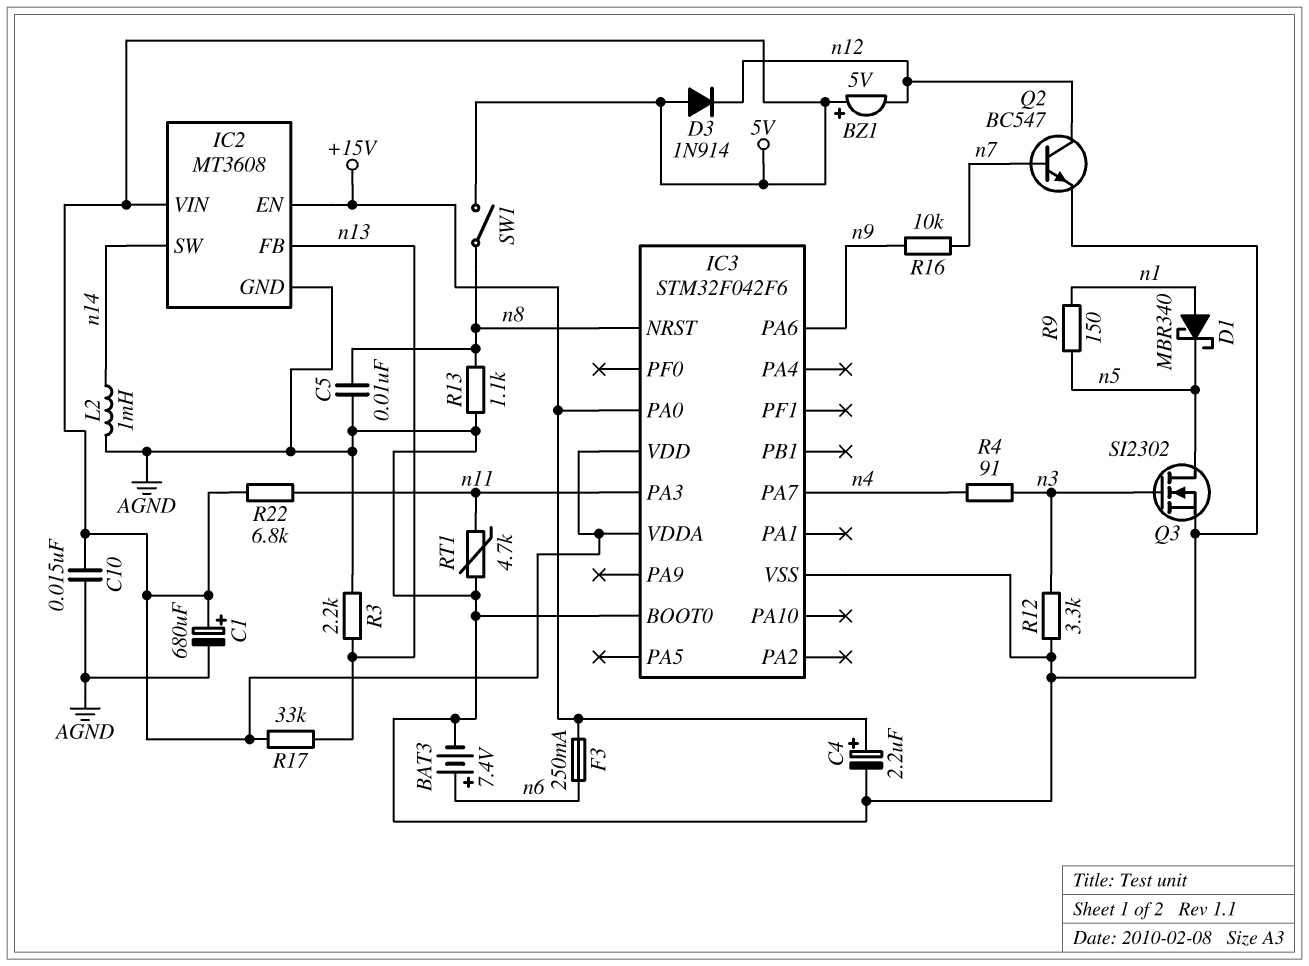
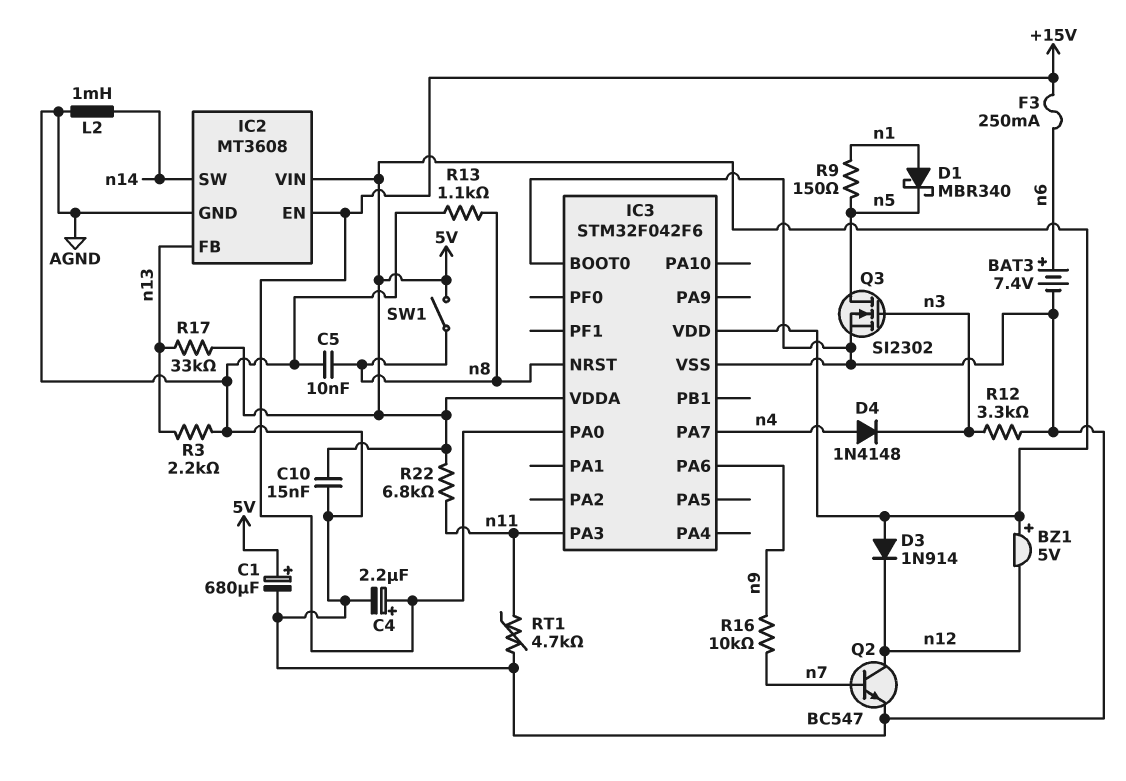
D4: none -> diode 1N4148 (A n4, K n3)
R4: 91 (n3, n4) -> none

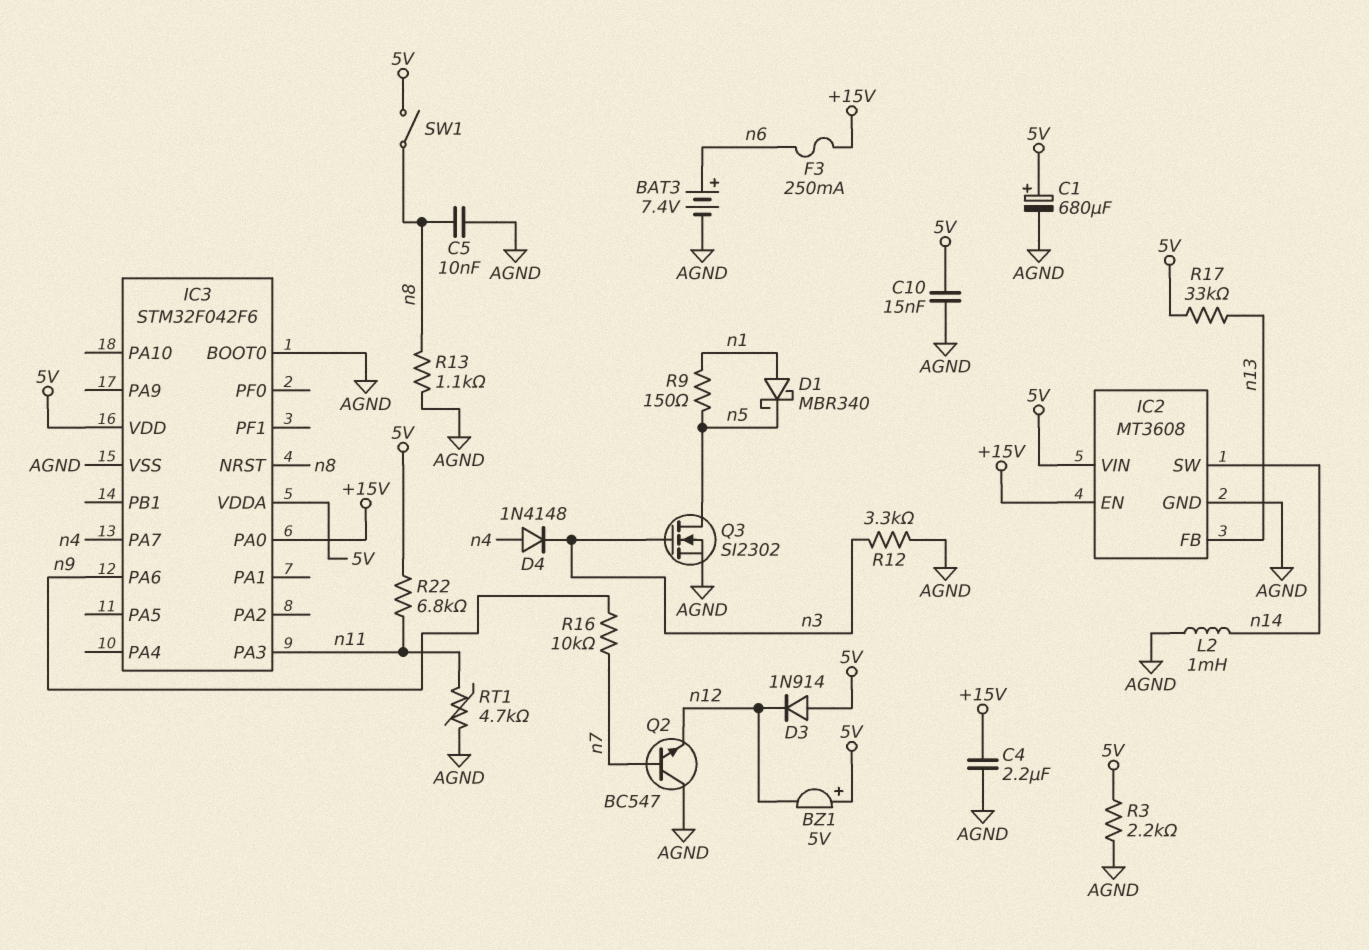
C4: 2.2uF (plus +15V, minus AGND) -> 2.2uF (+15V, AGND)
Q2: NPN BC547 (B n7, C n12, E AGND) -> NPN BC547 (B n7, C AGND, E n12)
R3: 2.2k (AGND, n13) -> 2.2k (5V, AGND)

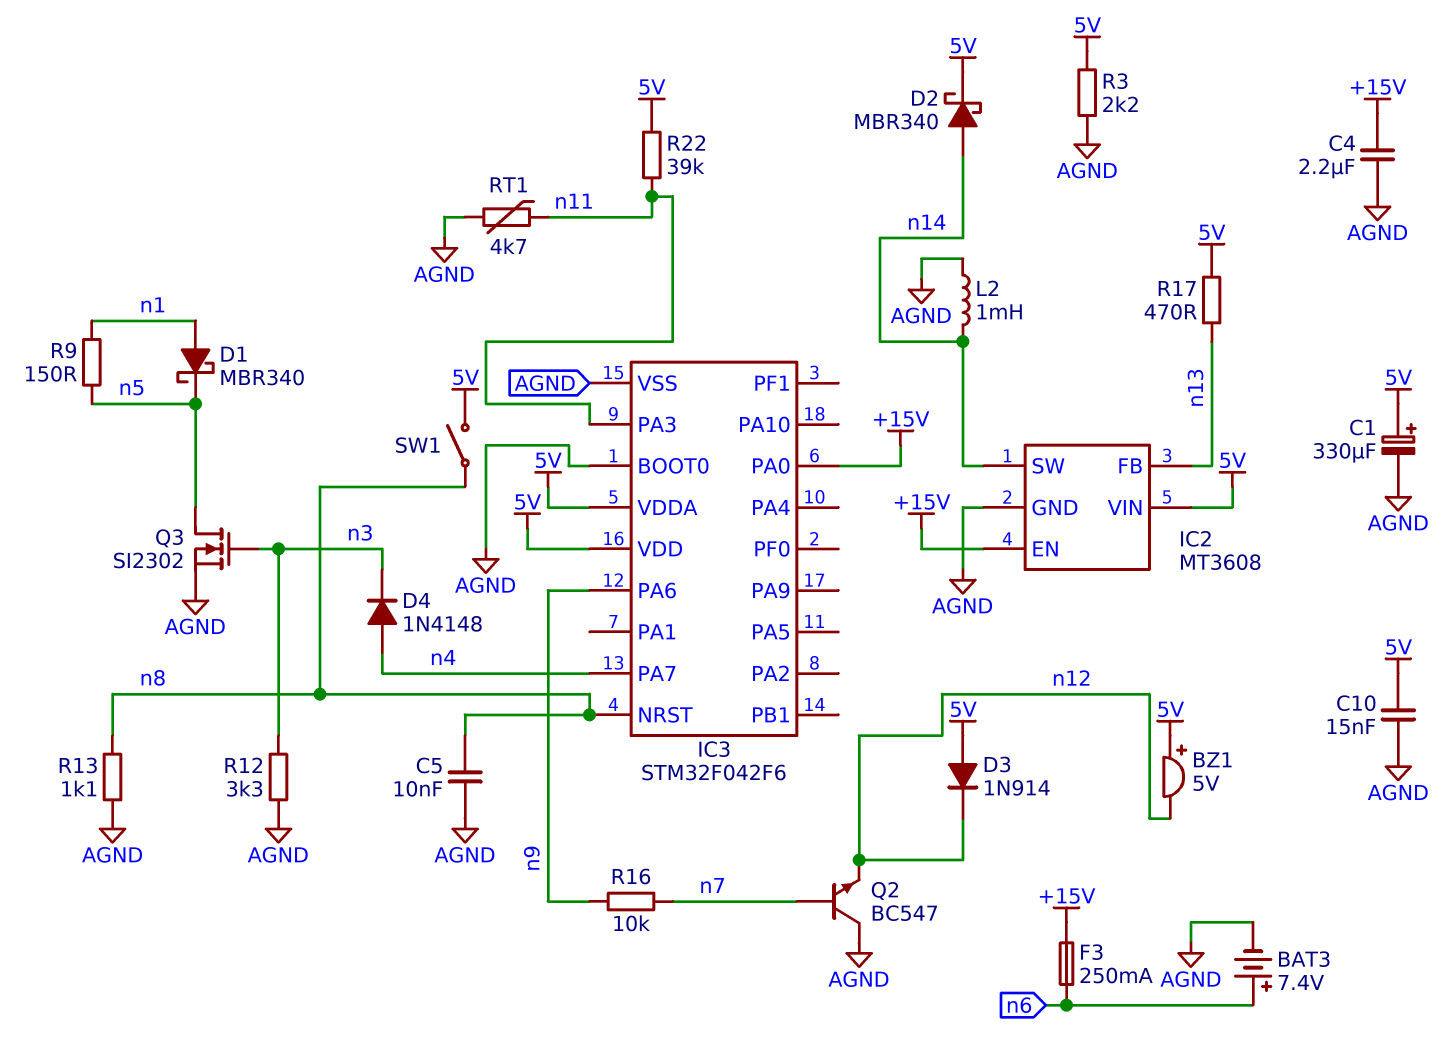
C1: 680uF (plus 5V, minus AGND) -> 330uF (plus 5V, minus AGND)
D2: none -> schottky MBR340 (A n14, K 5V)
R17: 33k (5V, n13) -> 470 (5V, n13)
R22: 6.8k (5V, n11) -> 39k (5V, n11)

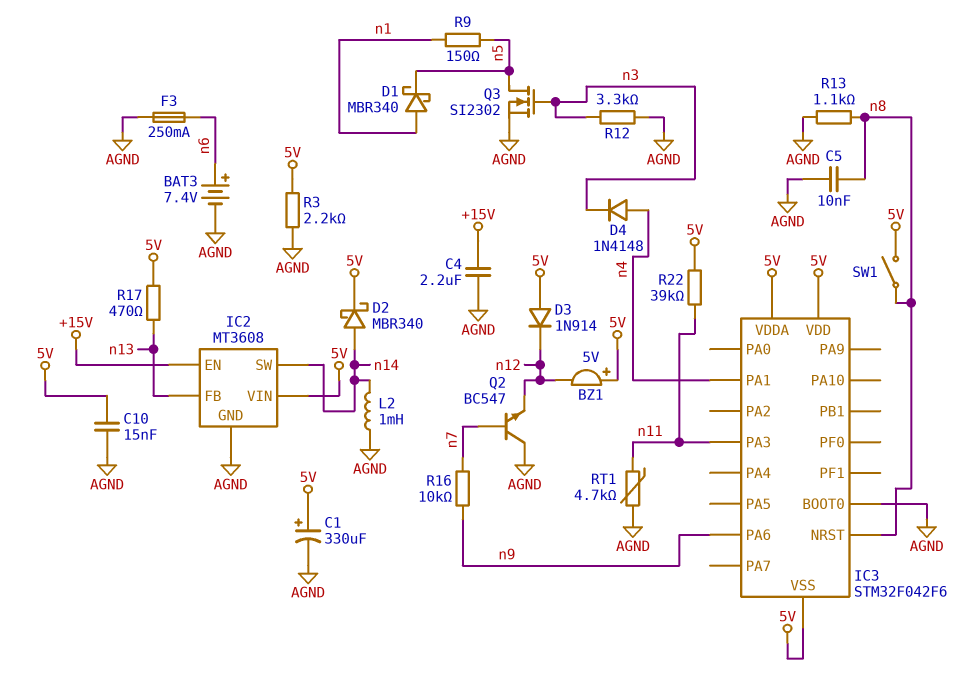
F3: 250mA (+15V, n6) -> 250mA (AGND, n6)
IC3 pin PA0: +15V -> none
IC3 pin PA1: none -> n4
IC3 pin PA7: n4 -> none
IC3 pin VSS: AGND -> 5V

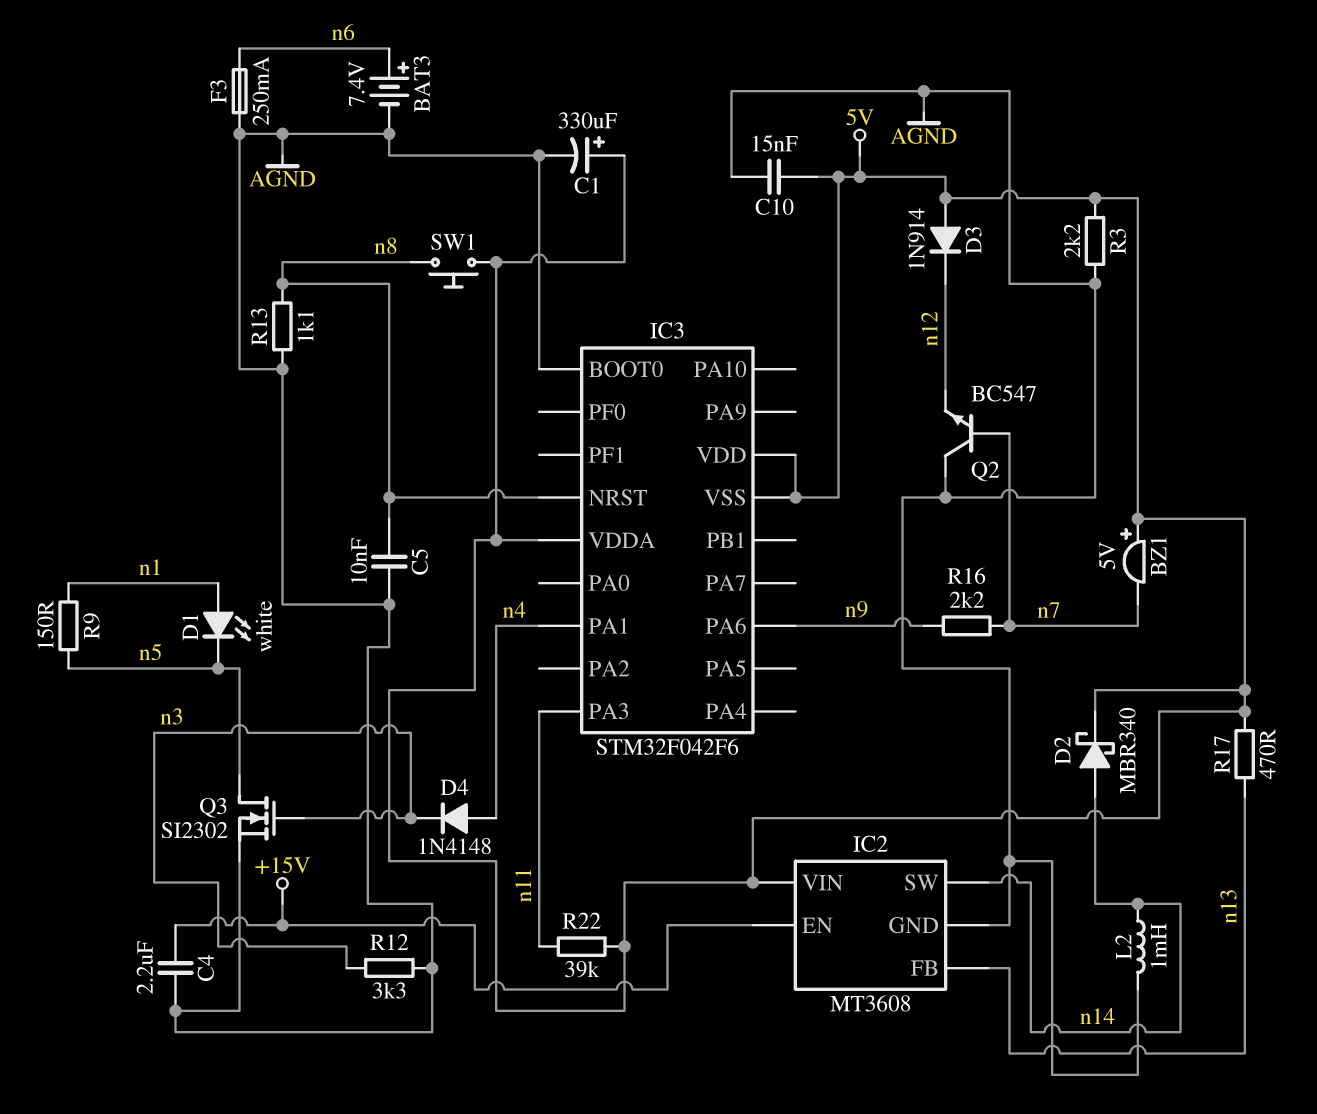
BZ1: buzzer 5V (plus 5V, minus n12) -> buzzer 5V (plus 5V, minus n7)
D1: schottky MBR340 (A n1, K n5) -> LED white (A n1, K n5)
R16: 10k (n7, n9) -> 2.2k (n7, n9)
RT1: 4.7k (AGND, n11) -> none
SW1: switch (5V, n8) -> button (5V, n8)

